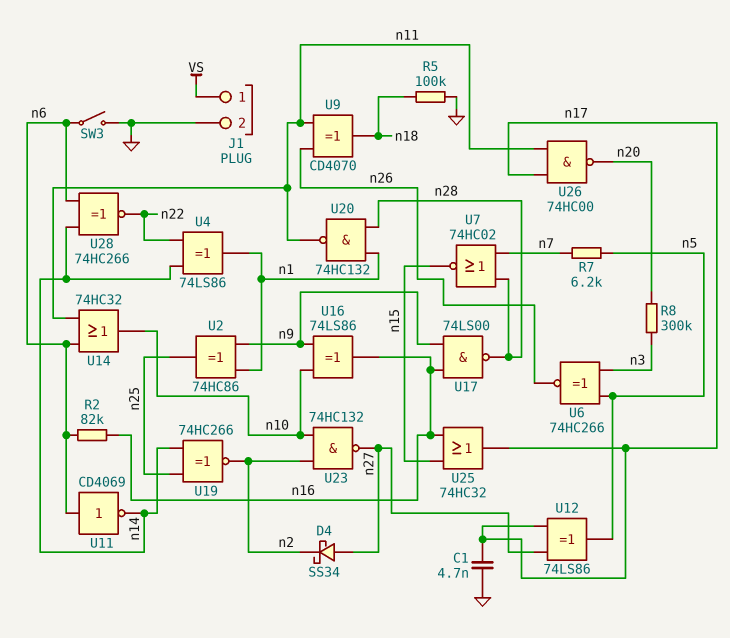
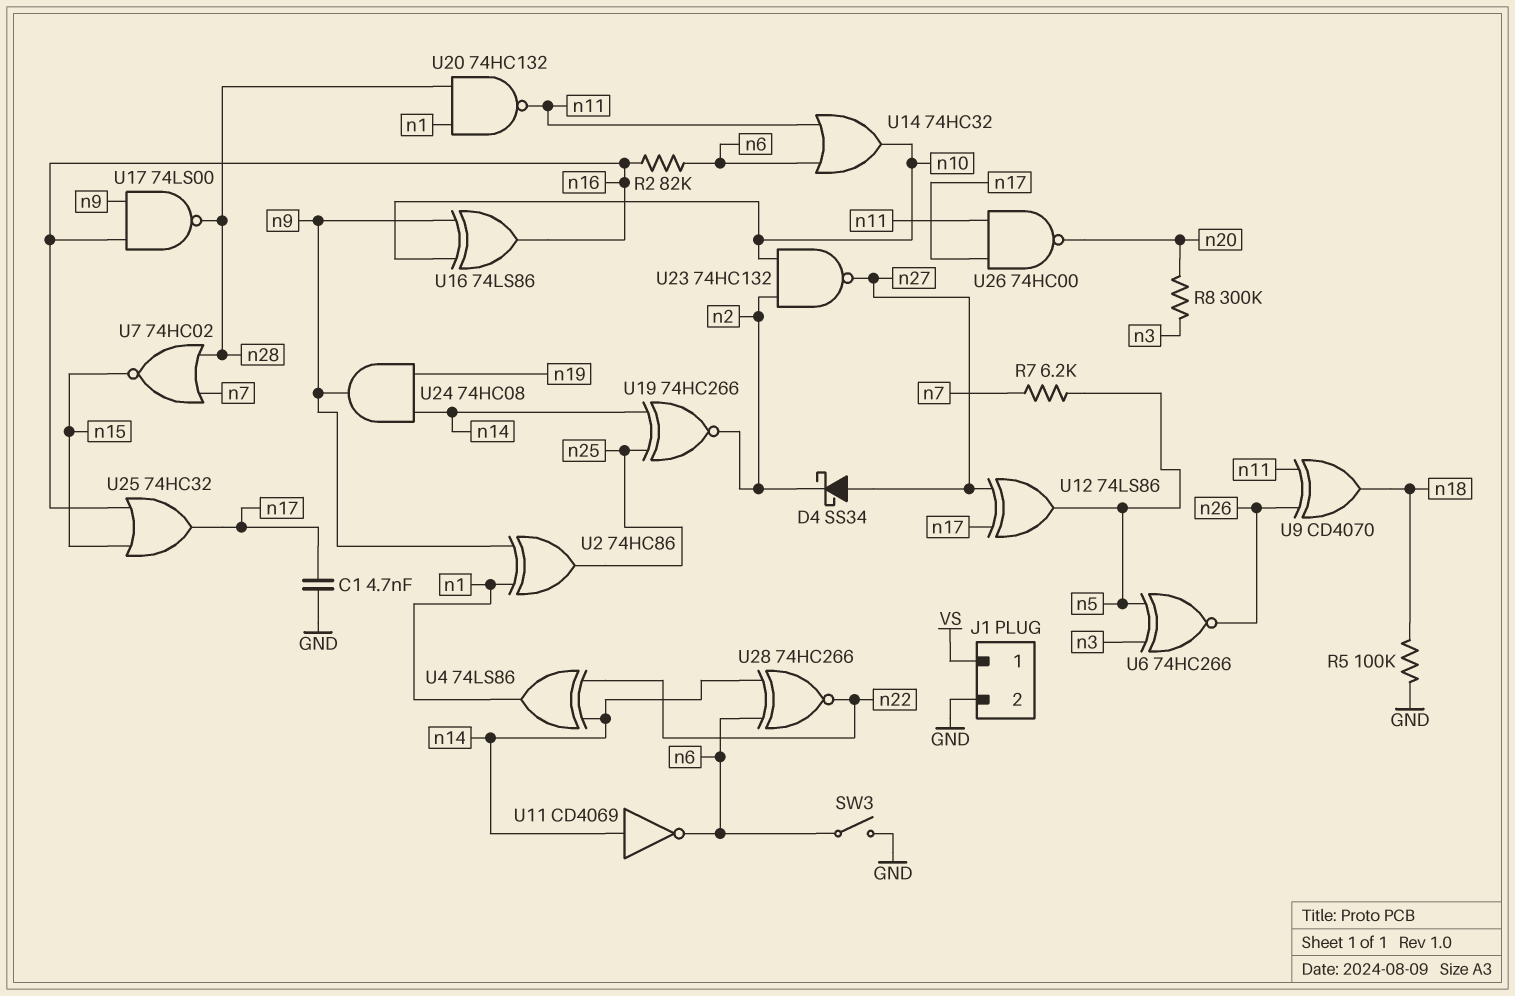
U11: NOT CD4069 (in n6, out n14) -> NOT CD4069 (in n14, out n6)
U24: none -> AND 74HC08 (in n14, in n19, out n9)

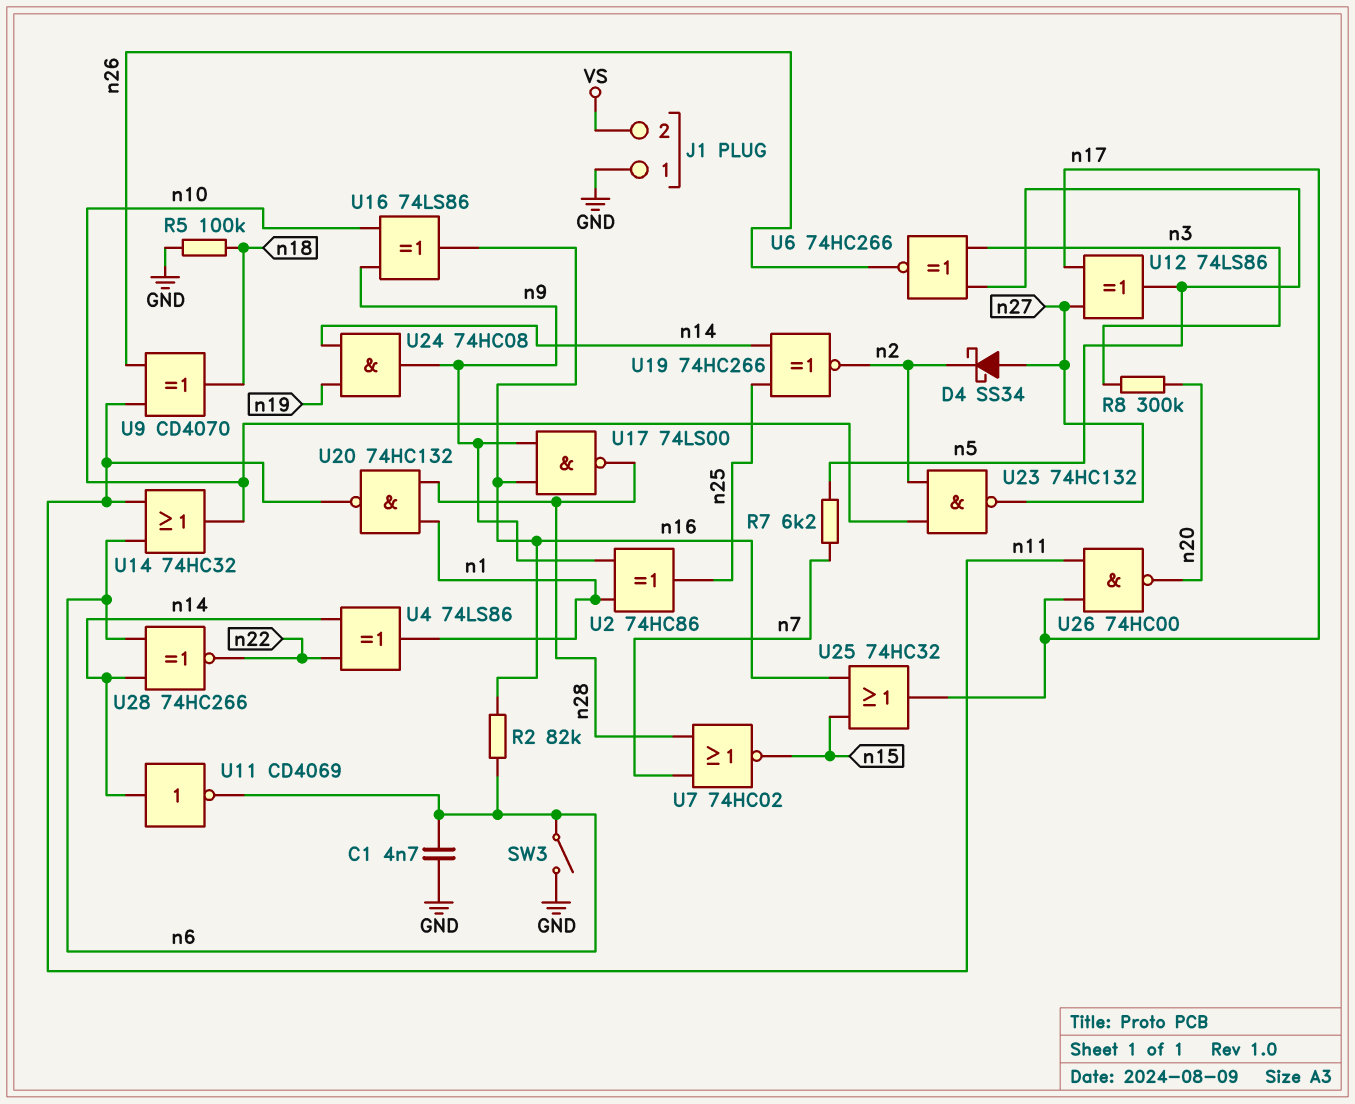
C1: 4.7nF (GND, n17) -> 4.7nF (GND, n6)
J1 pin 1: VS -> GND
J1 pin 2: GND -> VS

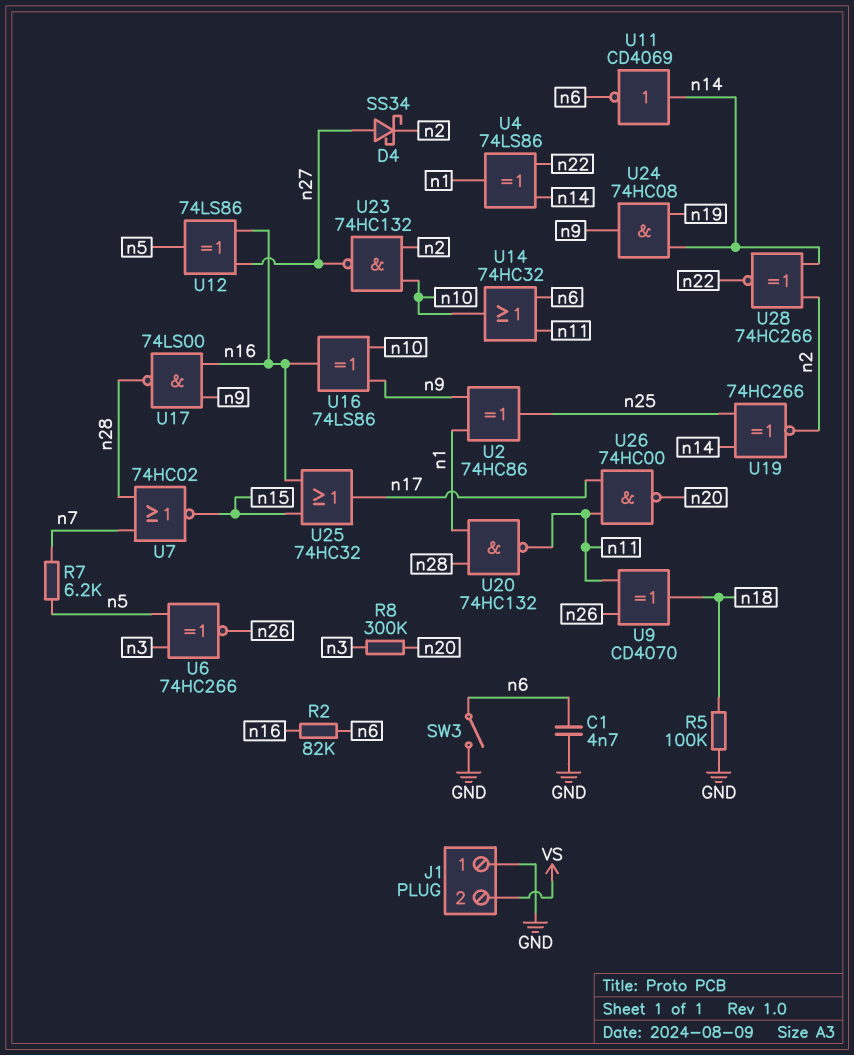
U12: XOR 74LS86 (in n17, in n27, out n5) -> XOR 74LS86 (in n16, in n27, out n5)
U28: XNOR 74HC266 (in n6, in n14, out n22) -> XNOR 74HC266 (in n2, in n14, out n22)

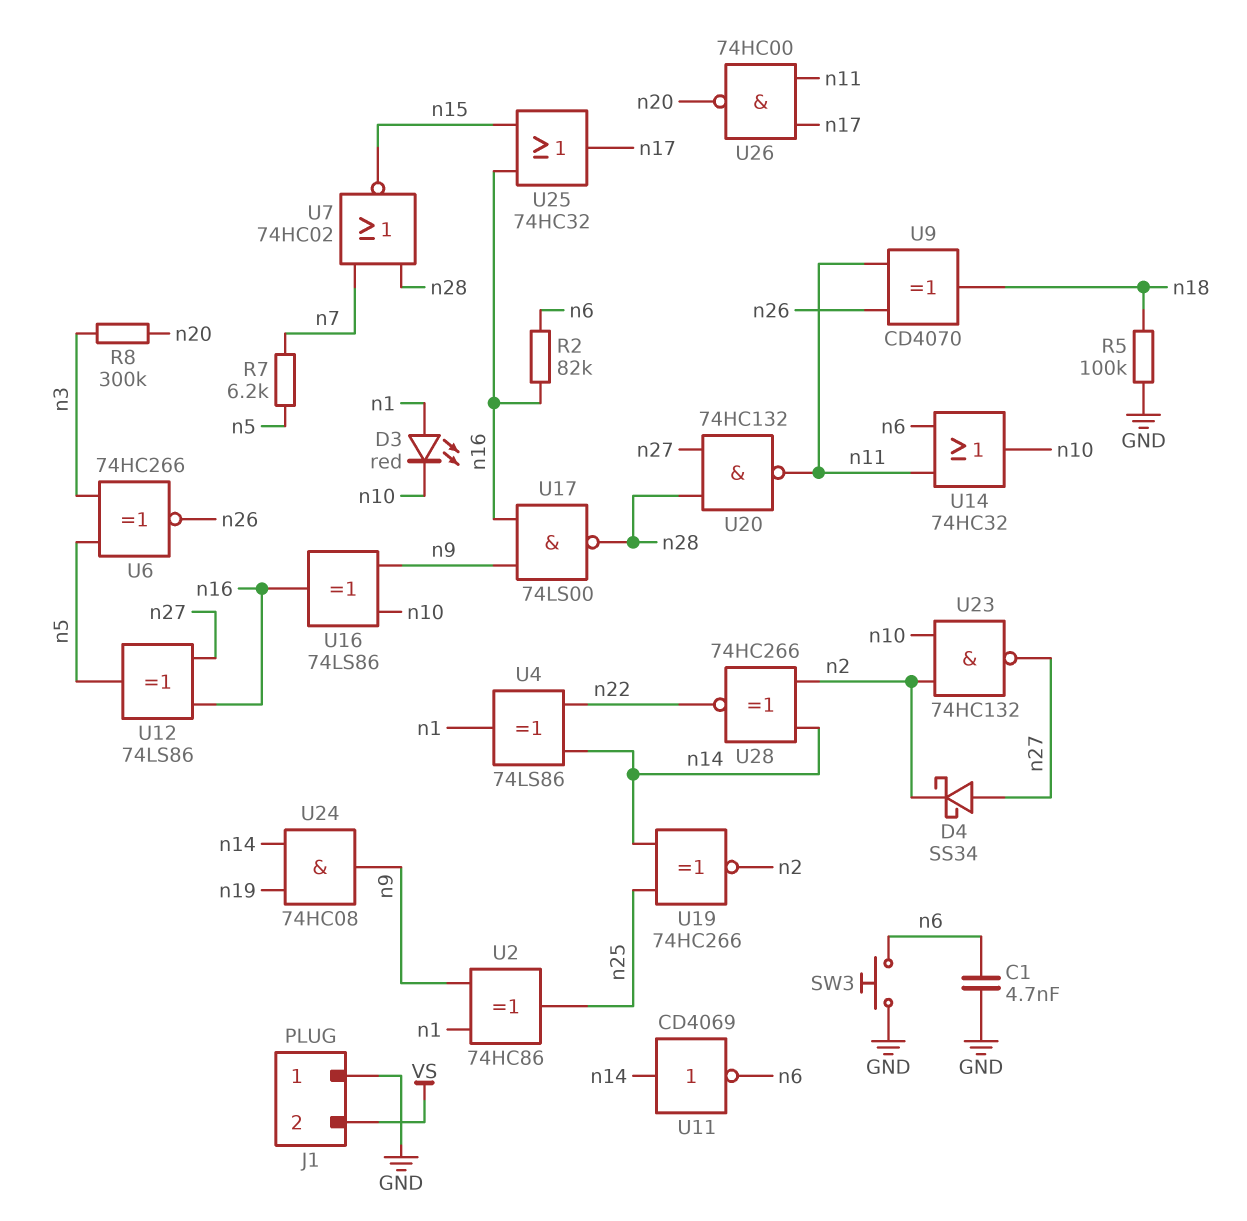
D3: none -> LED red (A n1, K n10)
SW3: switch (GND, n6) -> button (GND, n6)
U20: NAND 74HC132 (in n1, in n28, out n11) -> NAND 74HC132 (in n27, in n28, out n11)

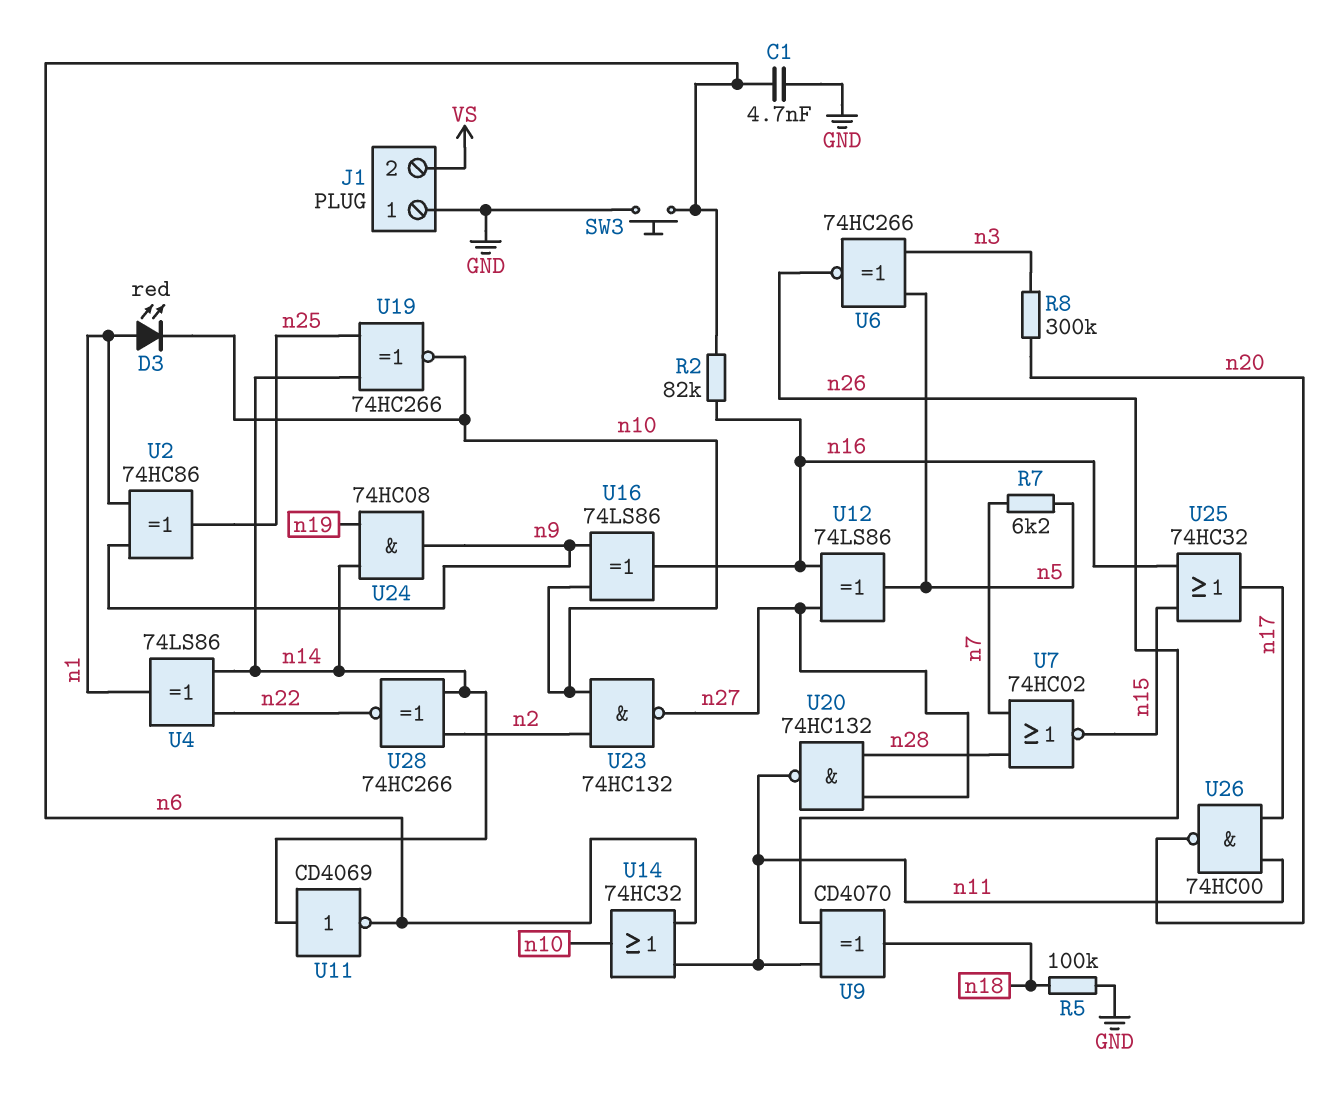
D4: schottky SS34 (A n27, K n2) -> none
U17: NAND 74LS00 (in n9, in n16, out n28) -> none
U19: XNOR 74HC266 (in n14, in n25, out n2) -> XNOR 74HC266 (in n14, in n25, out n10)

